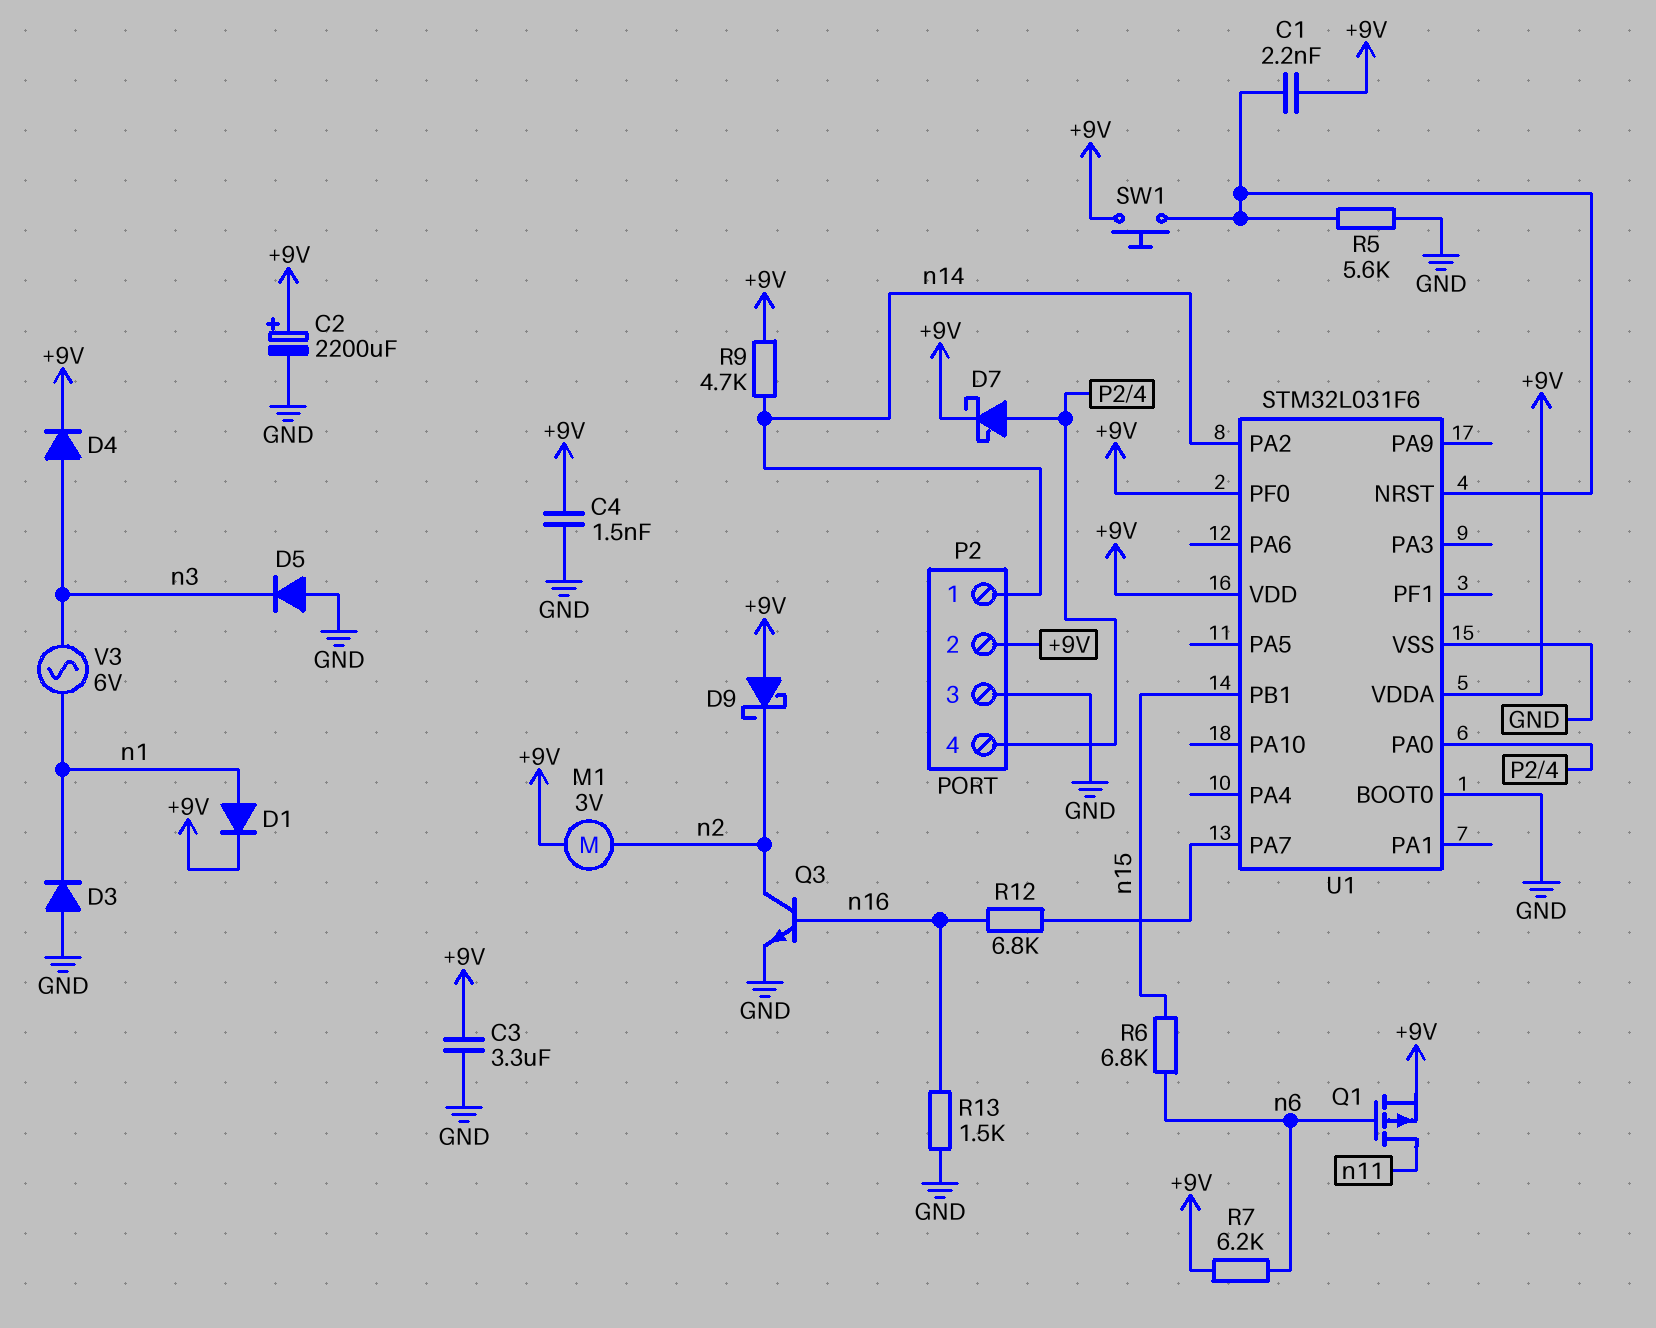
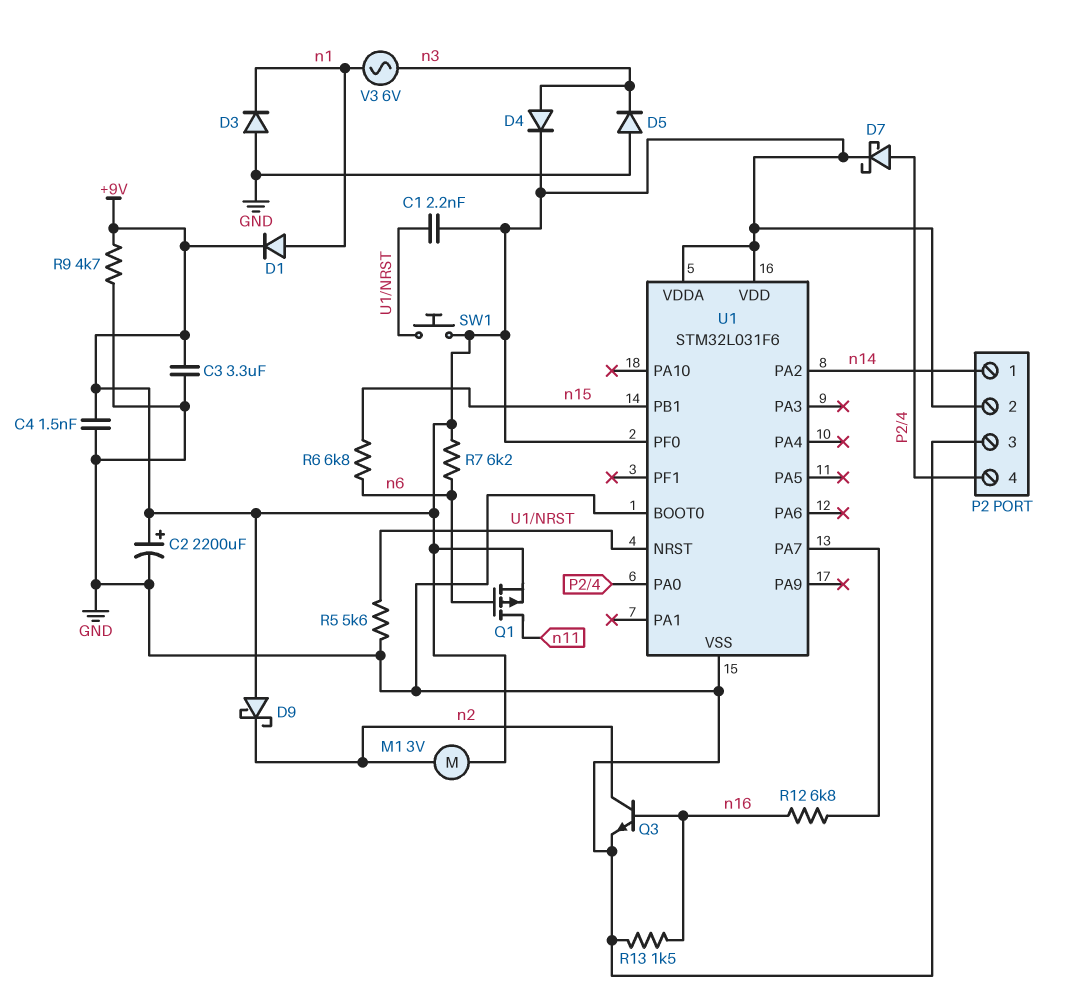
R9: 4.7k (+9V, n14) -> 4.7k (+9V, GND)

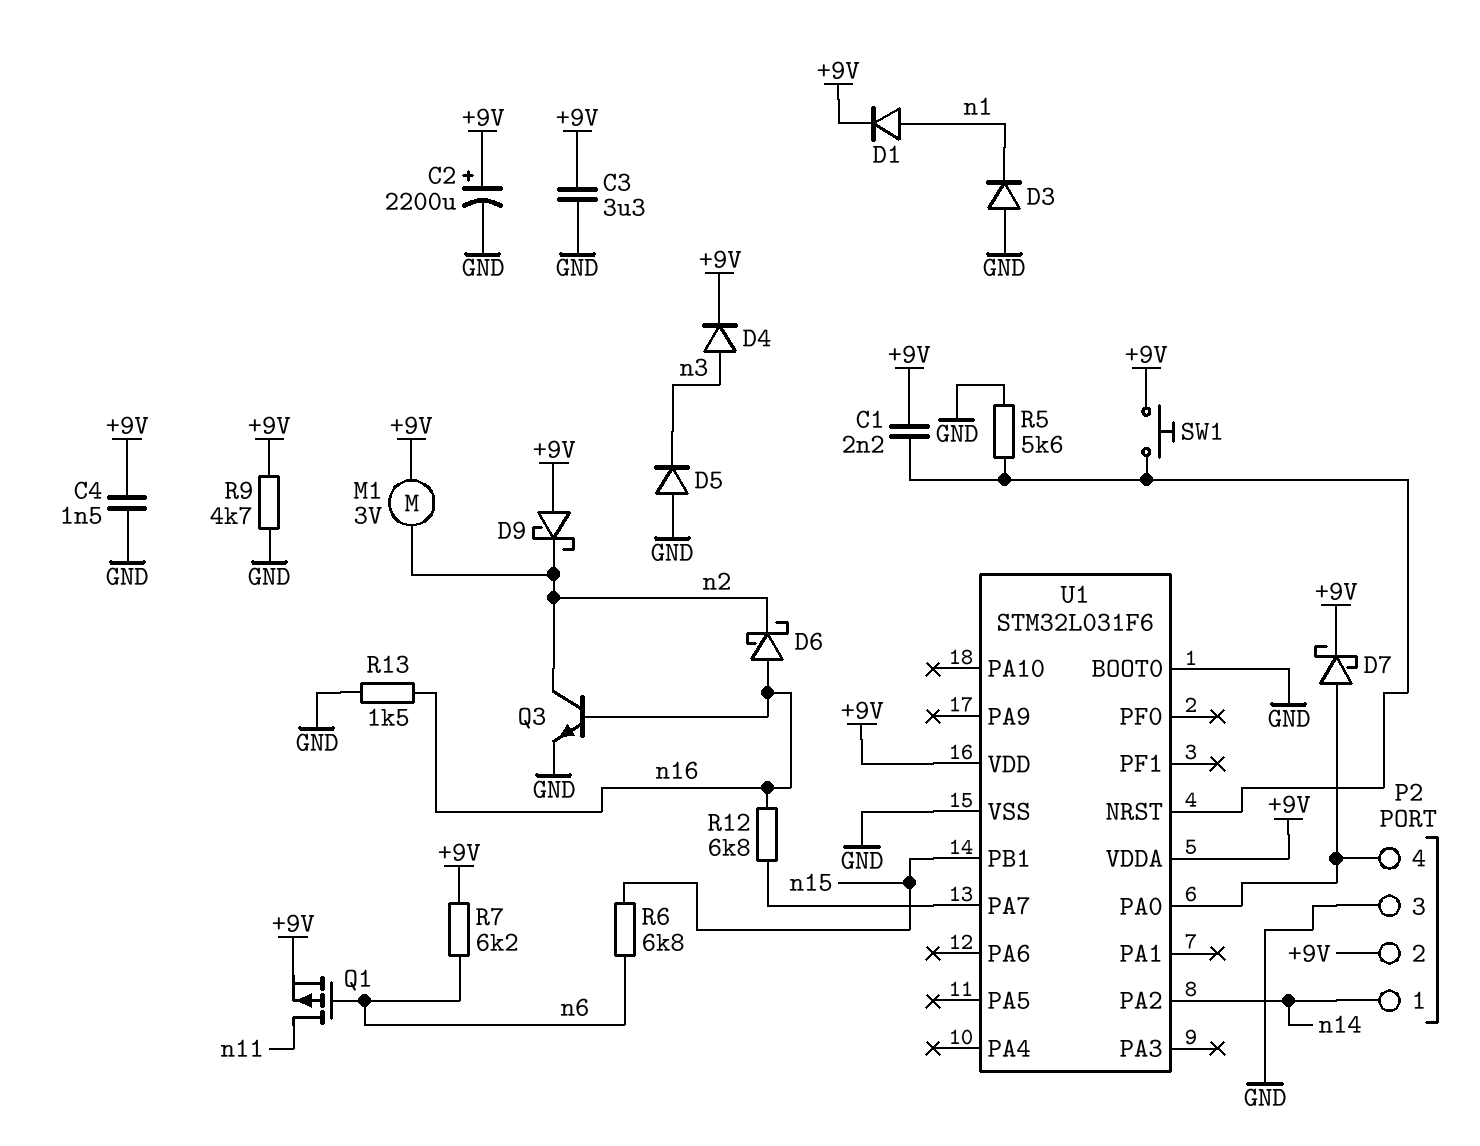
D6: none -> schottky (A n16, K n2)
U1 pin PF0: +9V -> none
V3: AC 6V (n1, n3) -> none

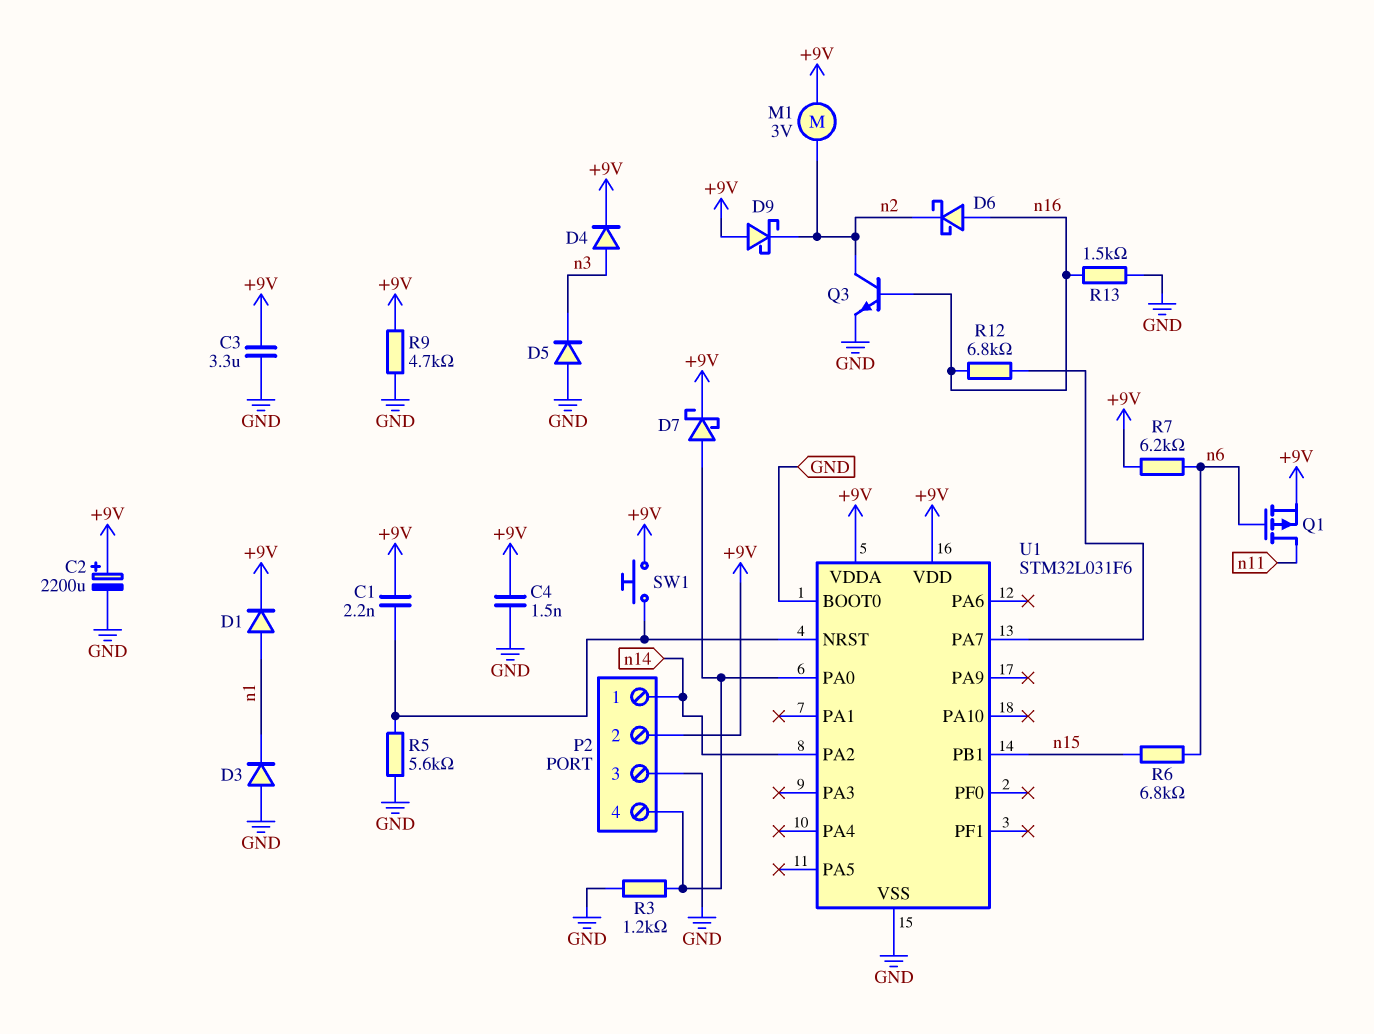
R3: none -> 1.2k (GND, P2/4)

